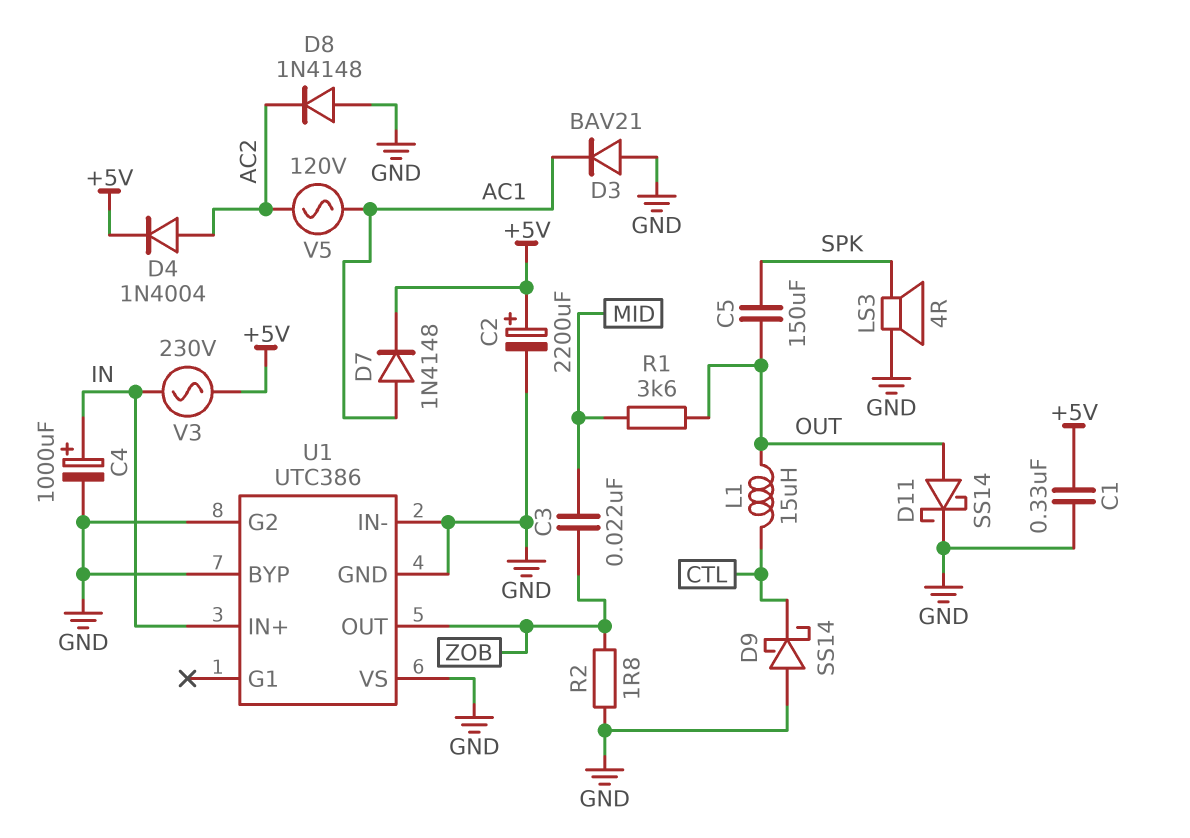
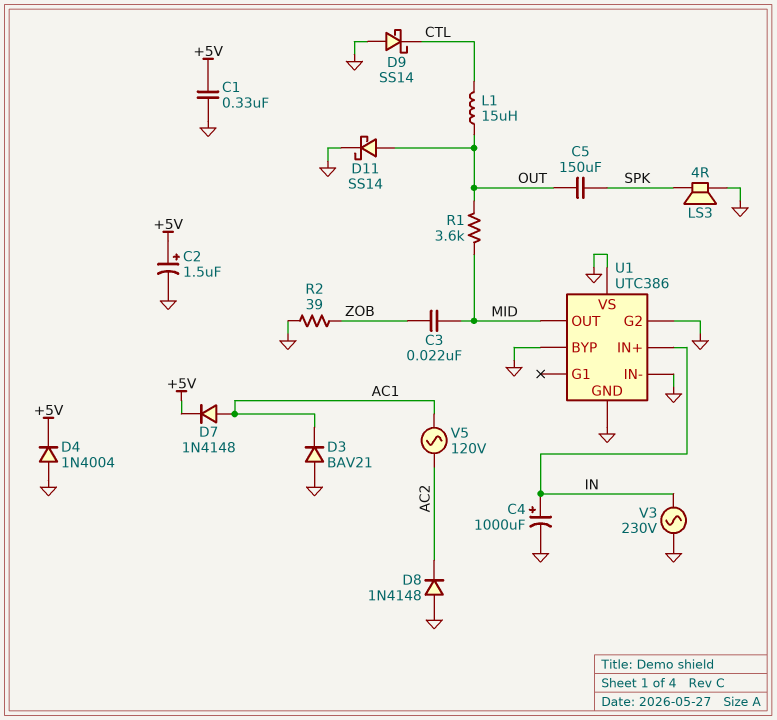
C2: 2200uF (plus +5V, minus GND) -> 1.5uF (plus +5V, minus GND)
D4: diode 1N4004 (A AC2, K +5V) -> diode 1N4004 (A GND, K +5V)
R2: 1.8 (GND, ZOB) -> 39 (GND, ZOB)
U1 pin OUT: ZOB -> MID
V3: AC 230V (+5V, IN) -> AC 230V (GND, IN)

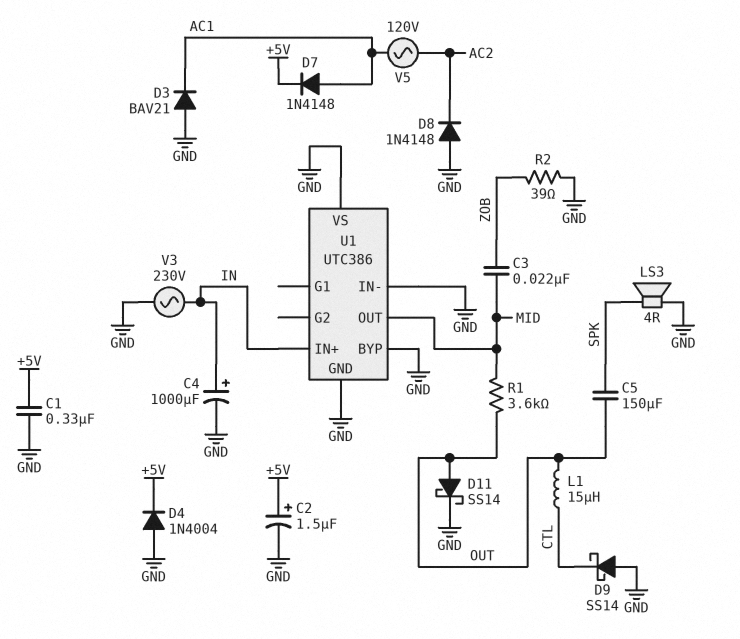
U1 pin G2: GND -> none

